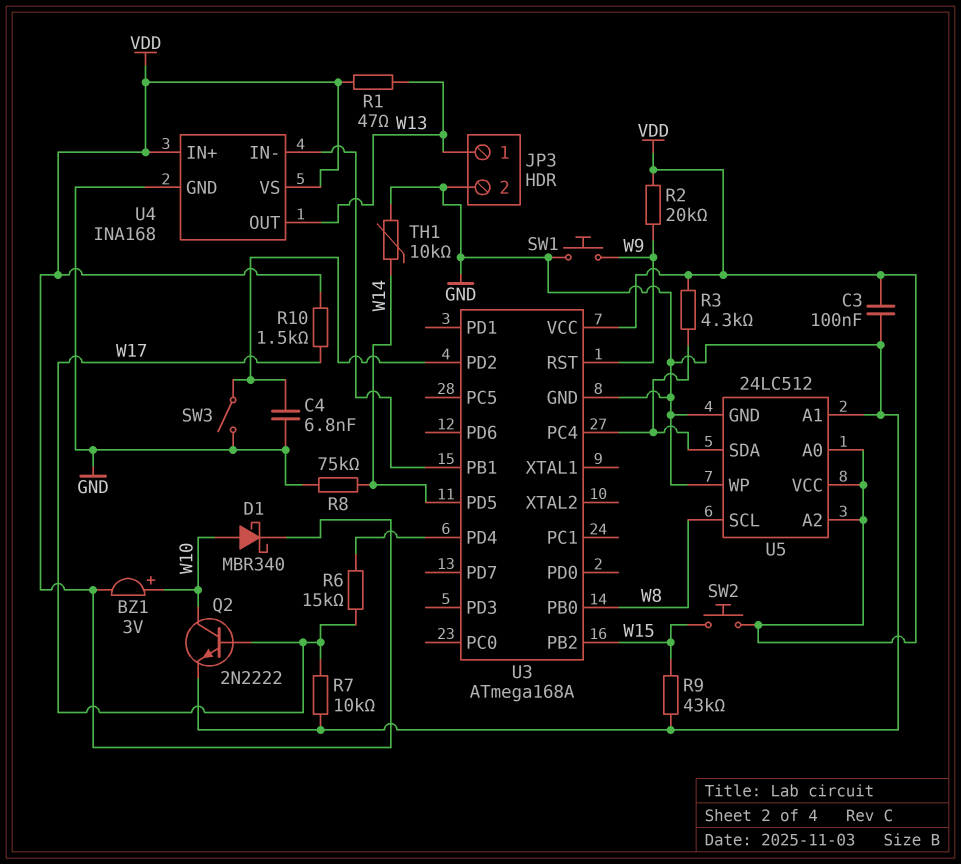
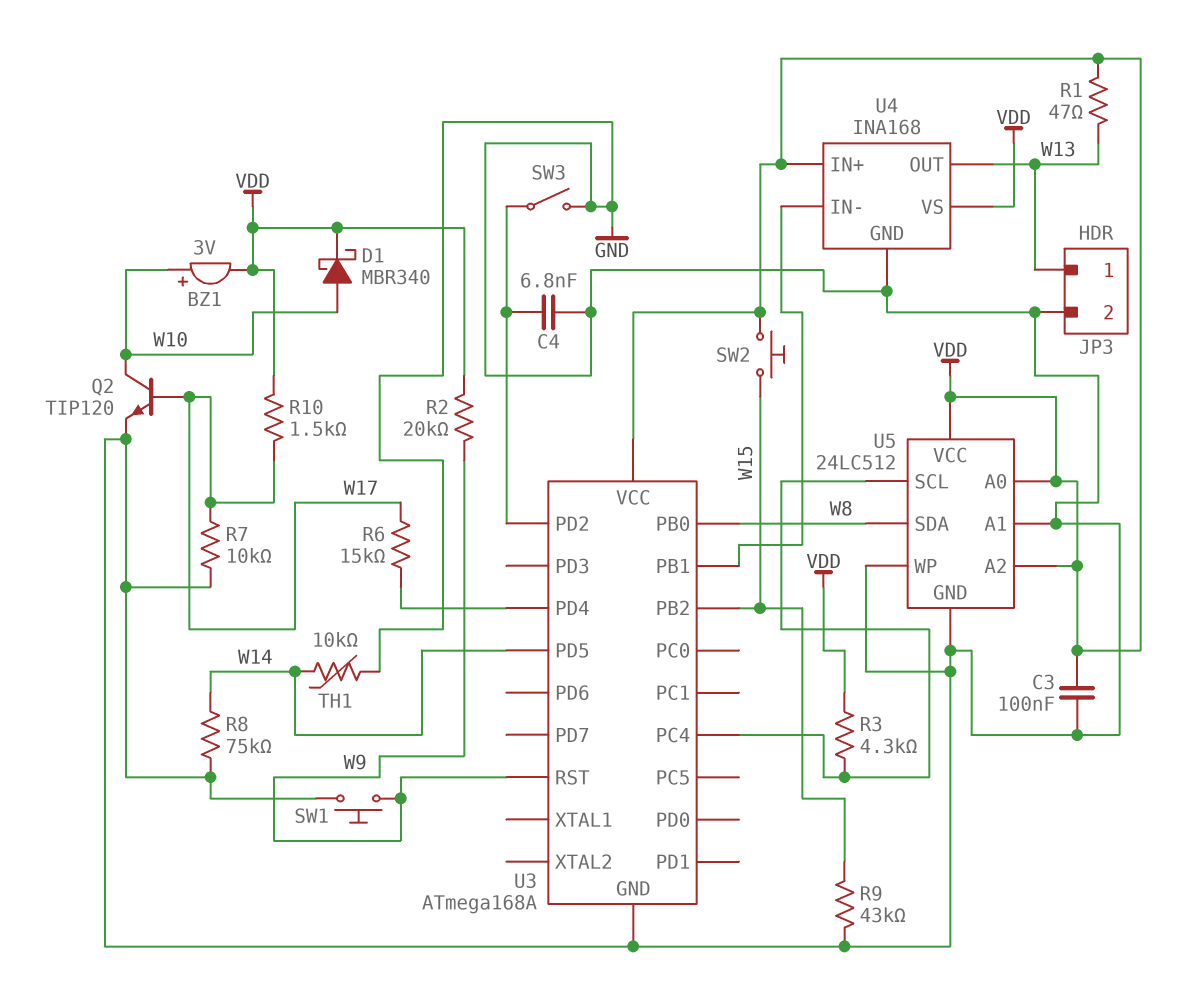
Q2: NPN 2N2222 (B W17, C W10, E GND) -> NPN TIP120 (B W17, C W10, E GND)
U5 pin SCL: W8 -> U3/PC4
U5 pin SDA: U3/PC4 -> W8

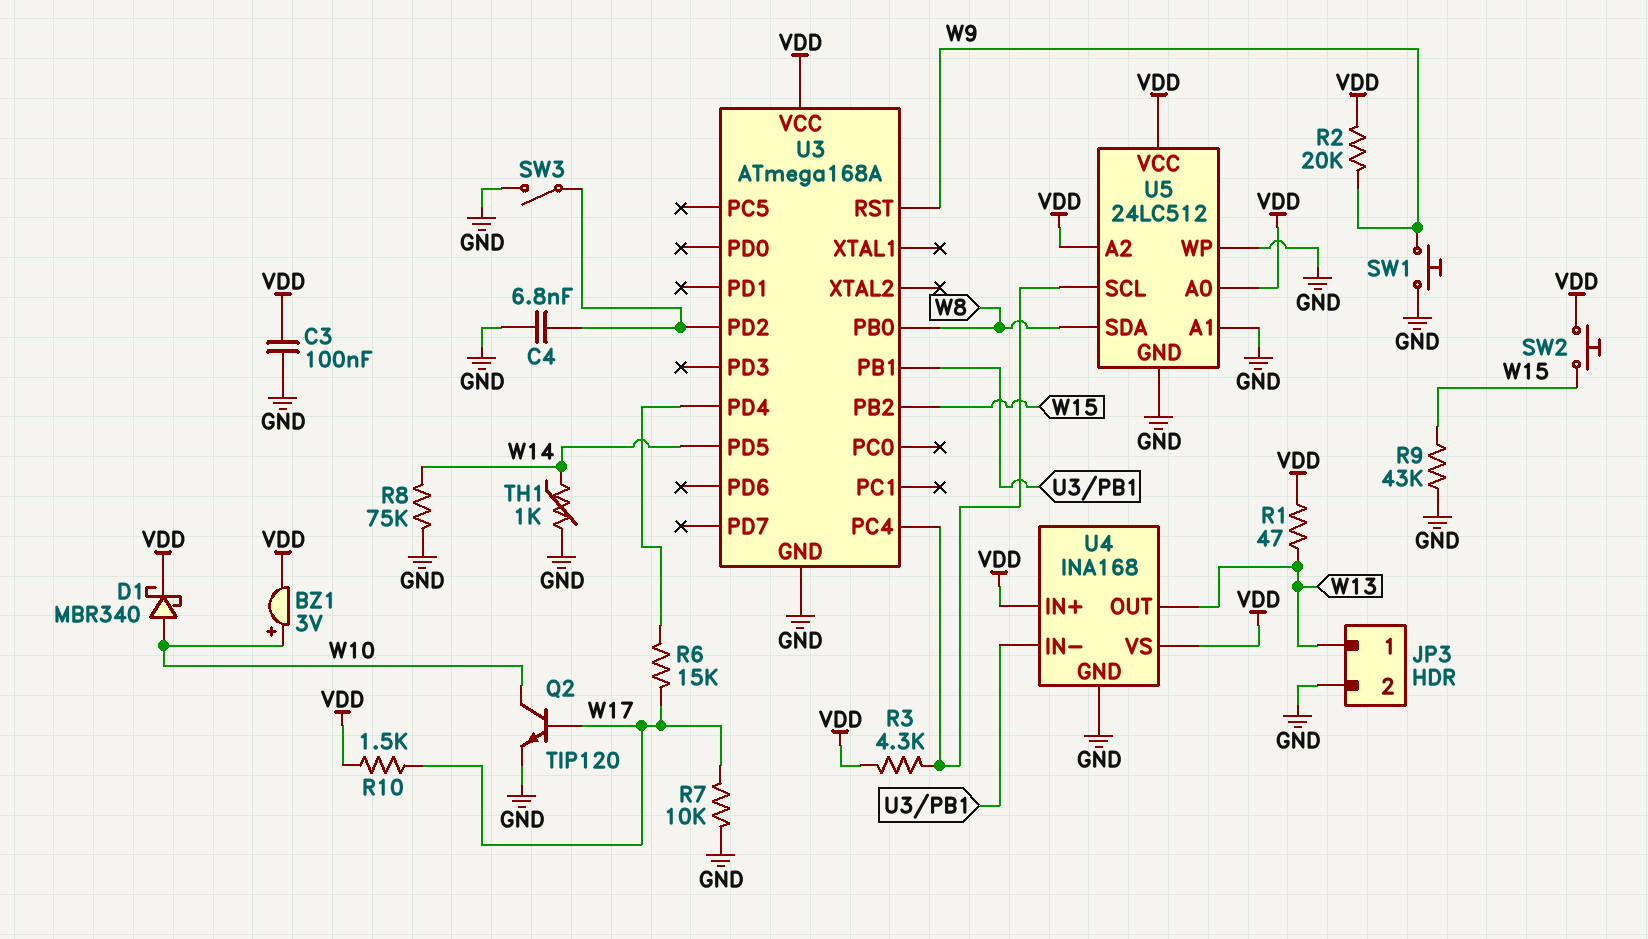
TH1: 10k (GND, W14) -> 1k (GND, W14)

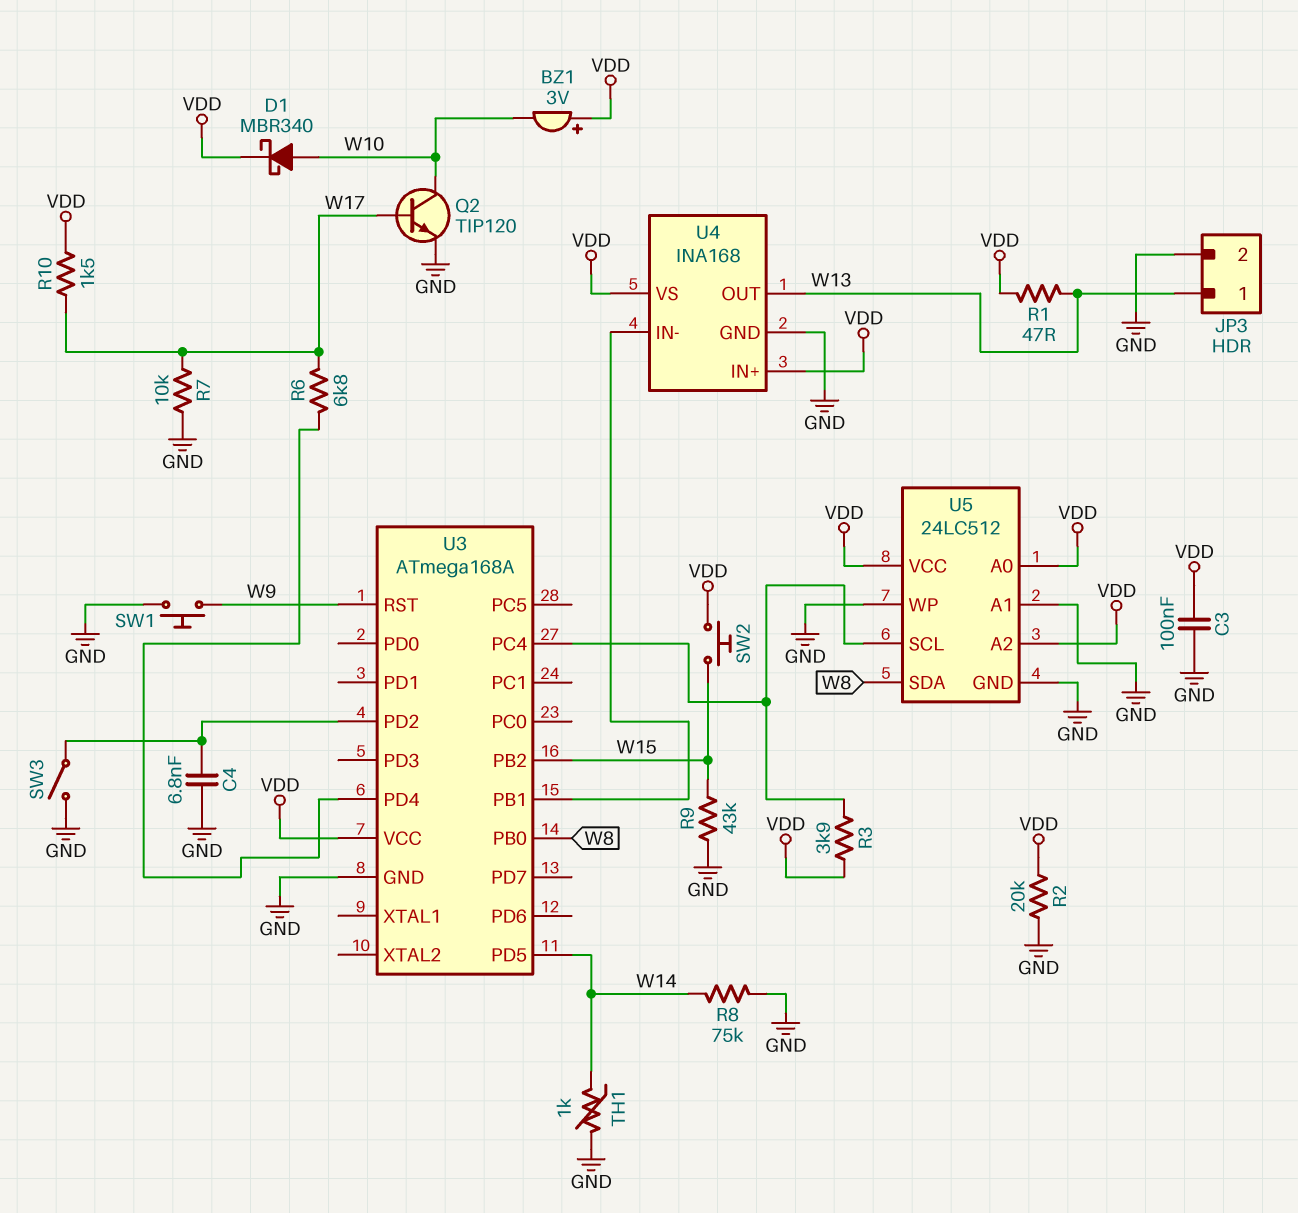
BZ1: buzzer 3V (plus W10, minus VDD) -> buzzer 3V (plus VDD, minus W10)
R2: 20k (VDD, W9) -> 20k (GND, VDD)
R3: 4.3k (U3/PC4, VDD) -> 3.9k (U3/PC4, VDD)
R6: 15k (U3/PD4, W17) -> 6.8k (U3/PD4, W17)

